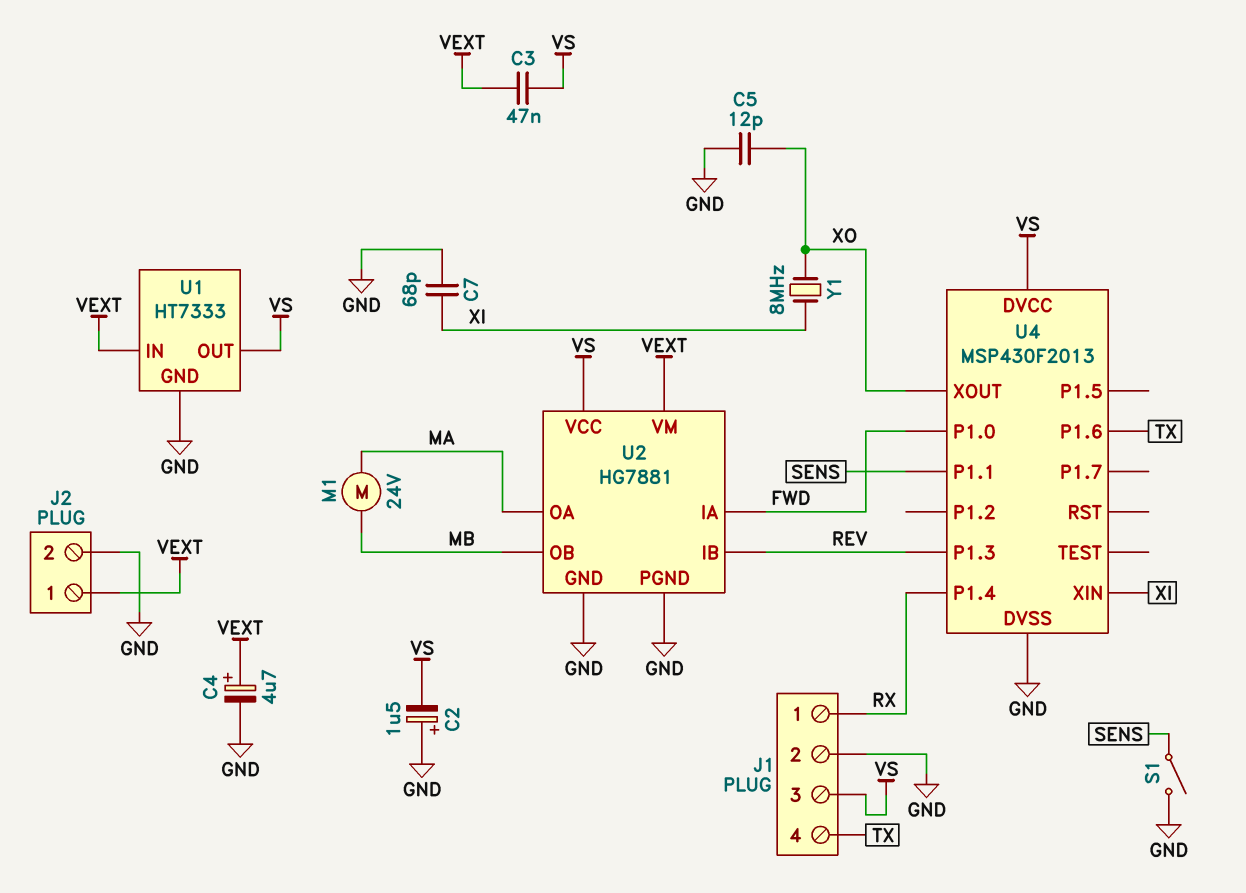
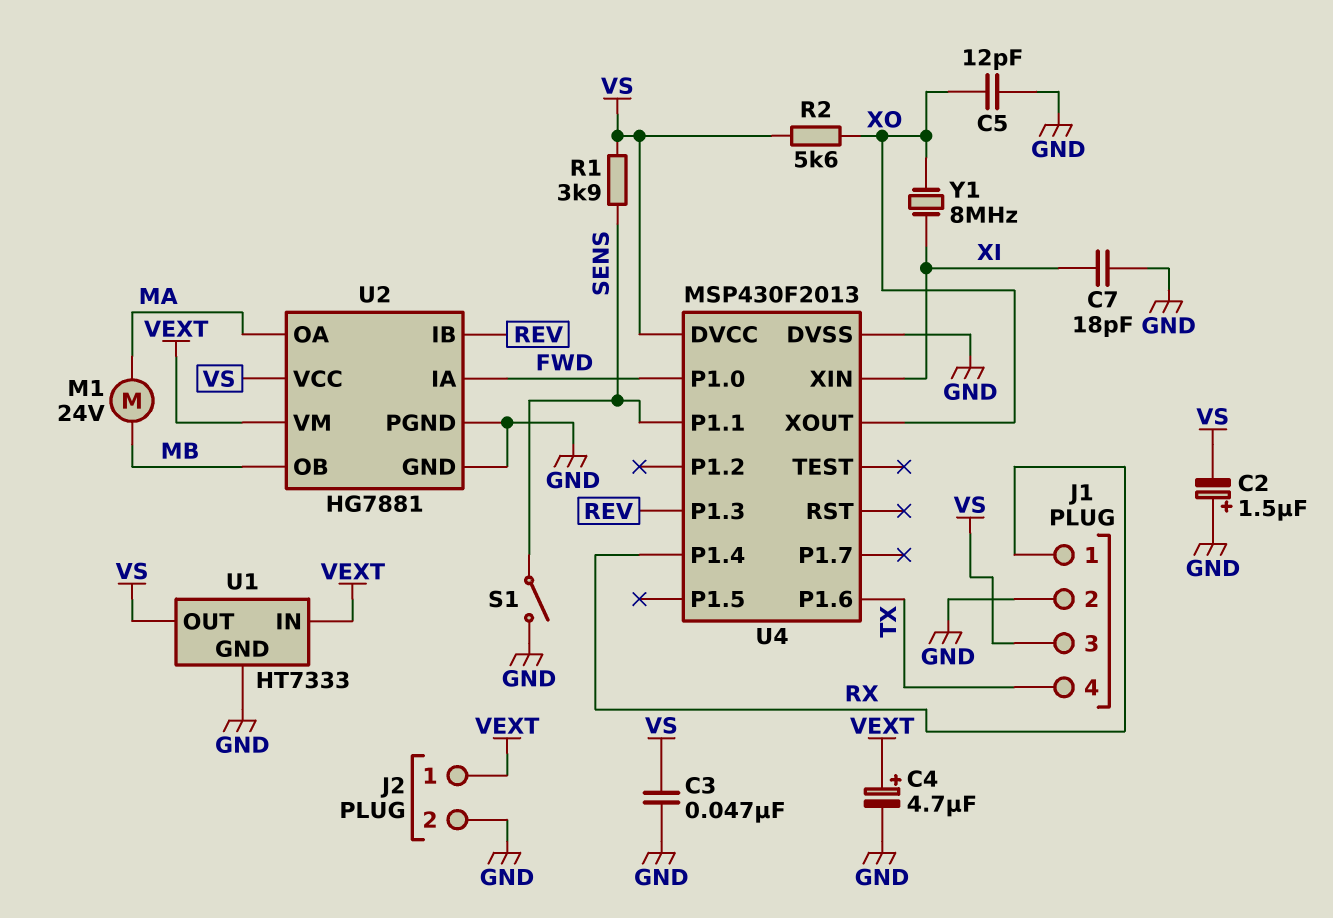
C3: 47nF (VEXT, VS) -> 47nF (GND, VS)
C7: 68pF (GND, XI) -> 18pF (GND, XI)
R1: none -> 3.9k (SENS, VS)
R2: none -> 5.6k (VS, XO)

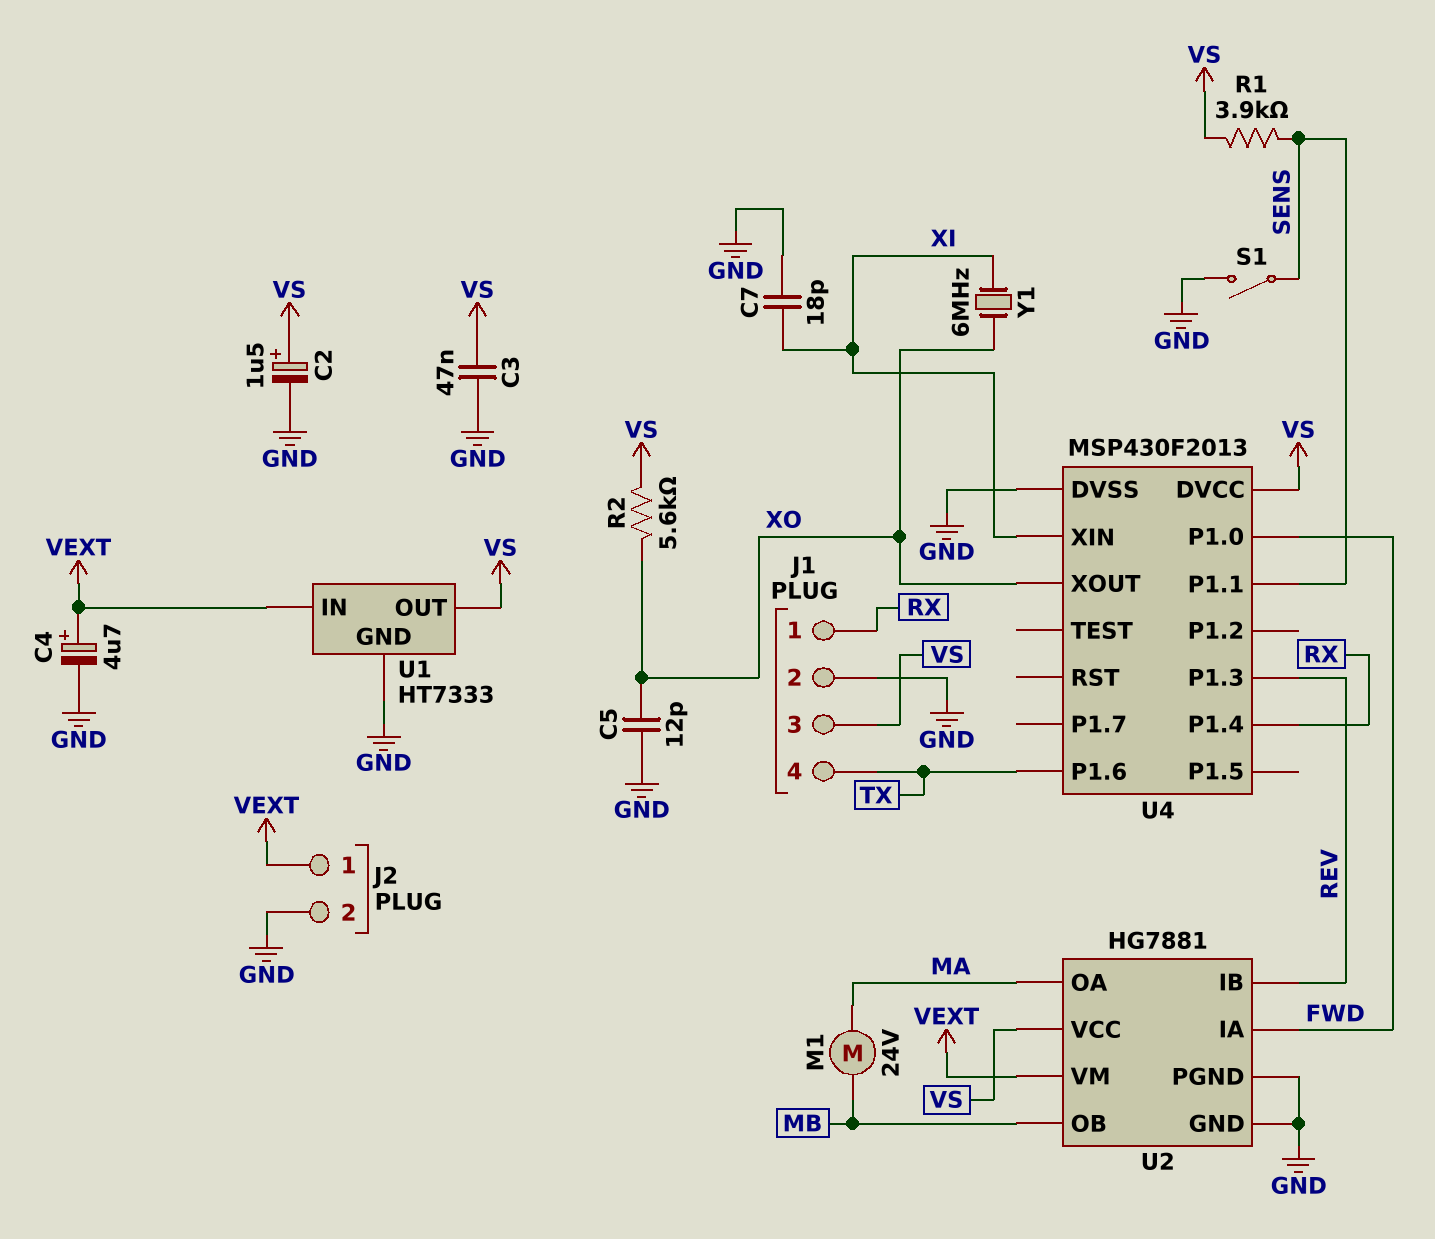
C2: 1.5uF (plus GND, minus VS) -> 1.5uF (plus VS, minus GND)
Y1: 8MHz (XI, XO) -> 6MHz (XI, XO)

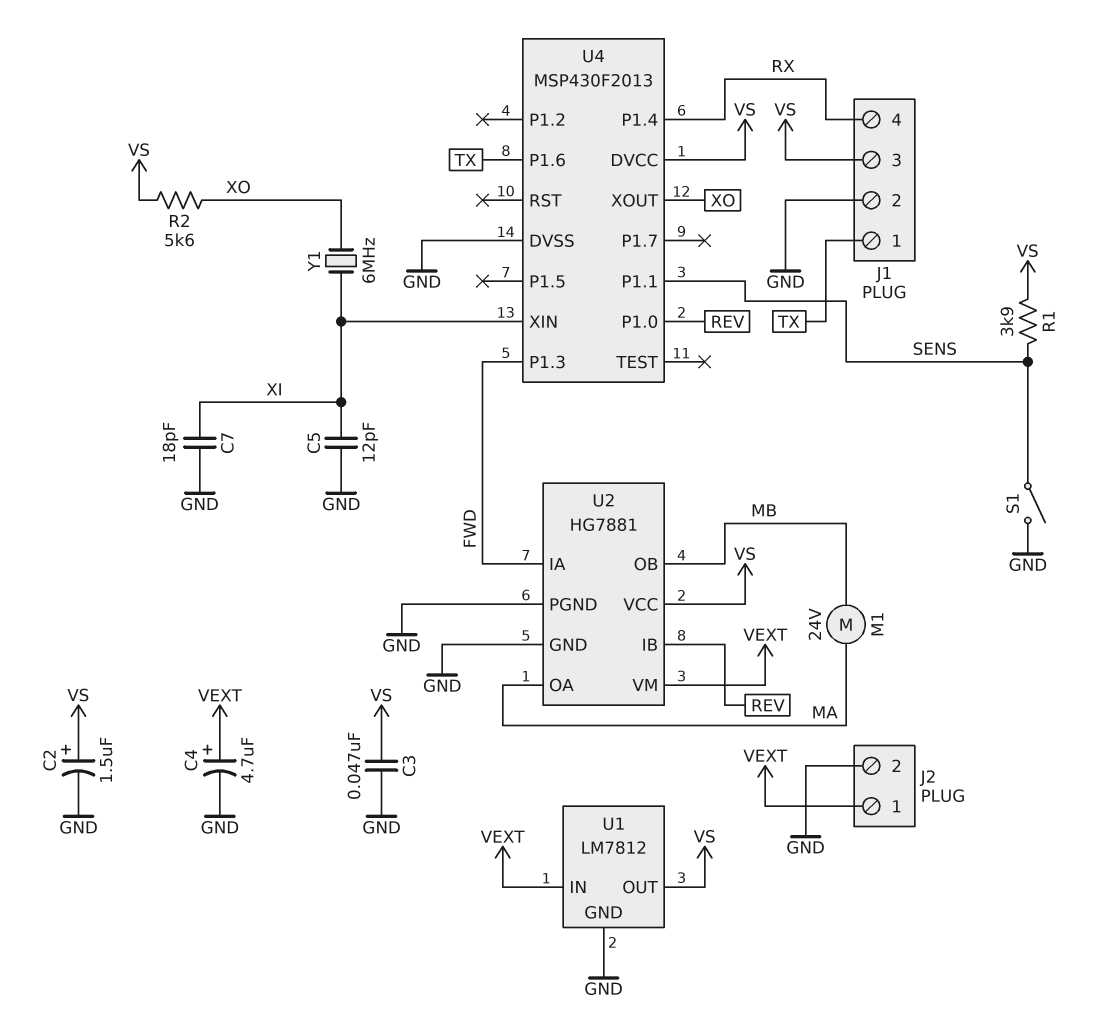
C5: 12pF (GND, XO) -> 12pF (GND, XI)
J1 pin 1: RX -> TX
J1 pin 4: TX -> RX
U1: HT7333 -> LM7812
U4 pin P1.0: FWD -> REV
U4 pin P1.3: REV -> FWD

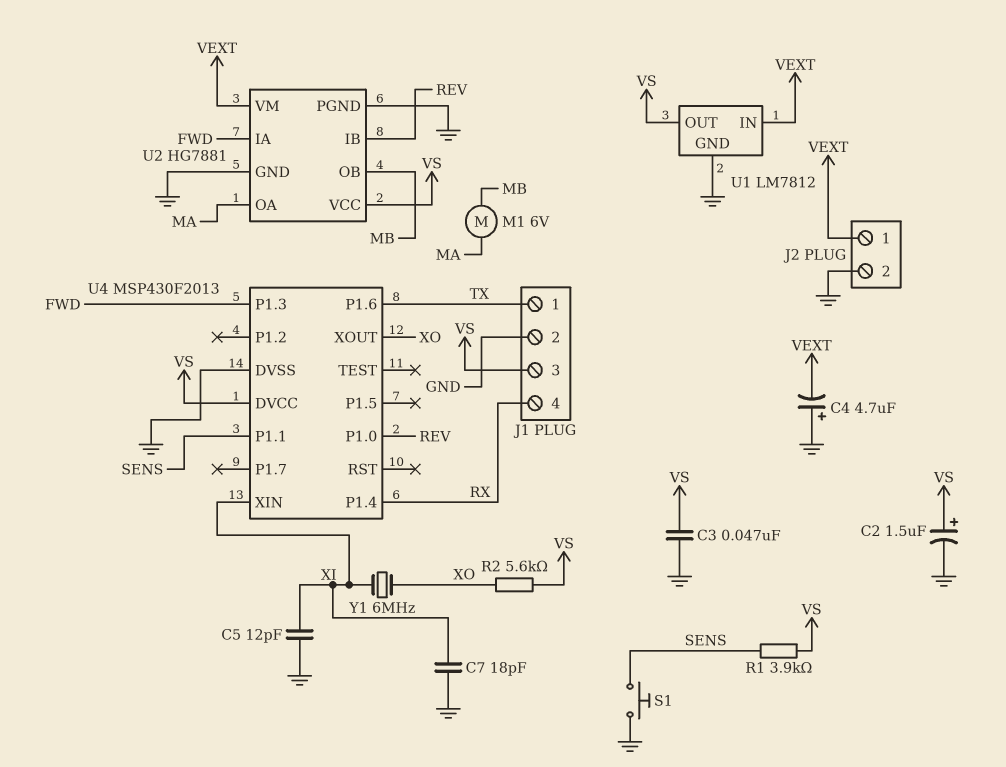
C4: 4.7uF (plus VEXT, minus GND) -> 4.7uF (plus GND, minus VEXT)
M1: motor 24V (MA, MB) -> motor 6V (MA, MB)
S1: switch (GND, SENS) -> button (GND, SENS)

